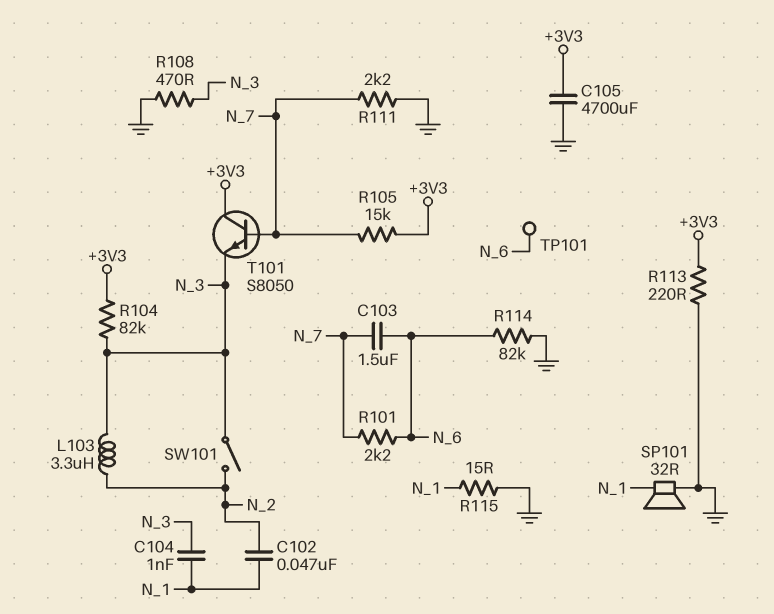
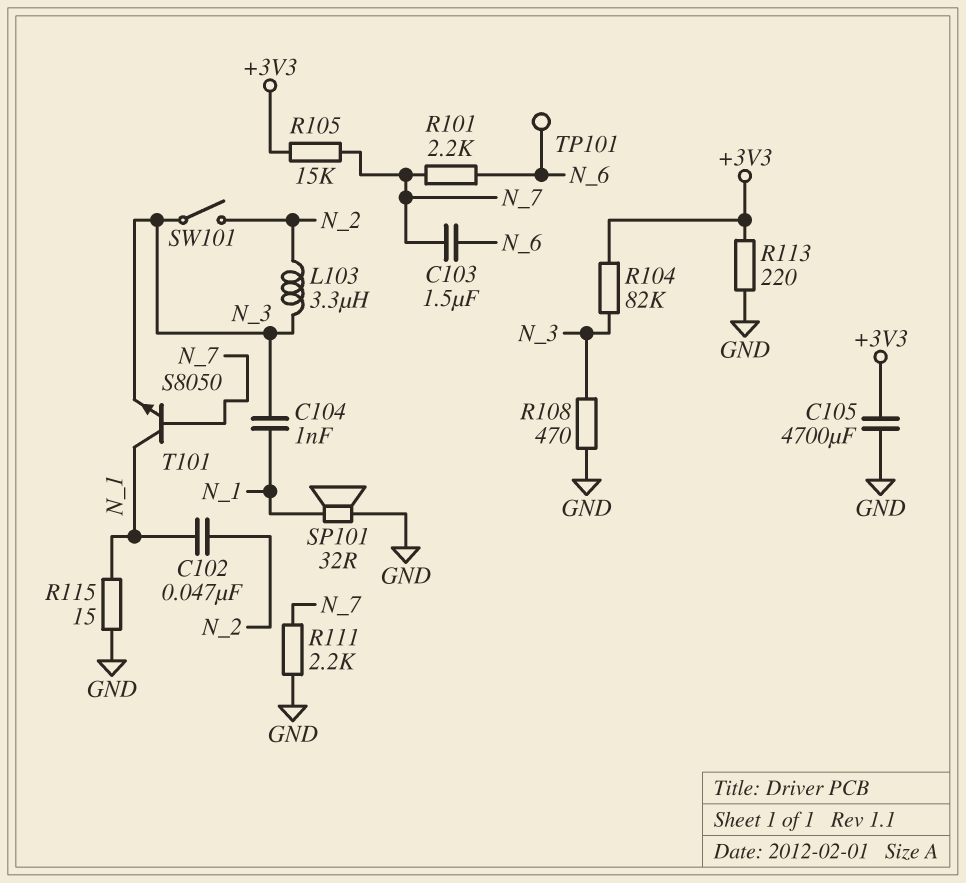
R114: 82k (GND, N_6) -> none
T101: NPN S8050 (B N_7, C +3V3, E N_3) -> NPN S8050 (B N_7, C N_1, E N_3)

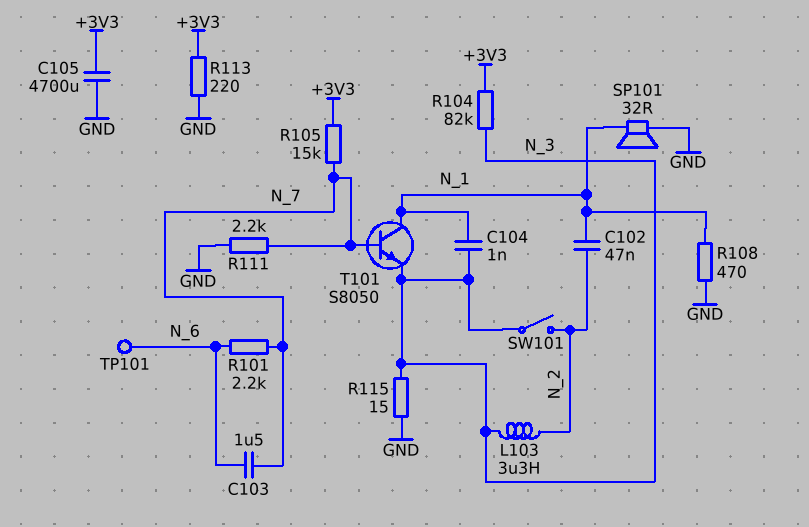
R108: 470 (GND, N_3) -> 470 (GND, N_1)
R115: 15 (GND, N_1) -> 15 (GND, N_3)

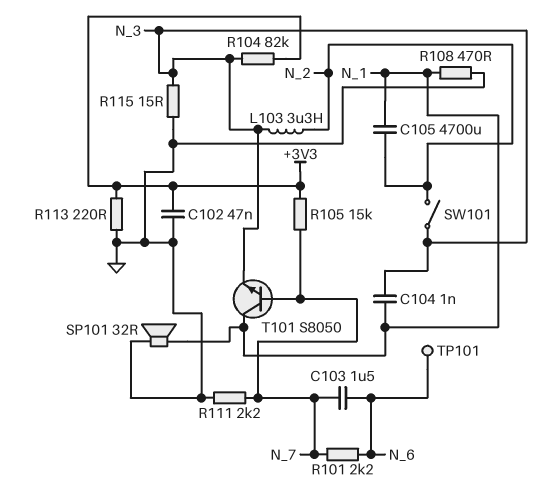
C102: 47nF (N_1, N_2) -> 47nF (+3V3, GND)
C105: 4700uF (+3V3, GND) -> 4700uF (N_1, N_2)

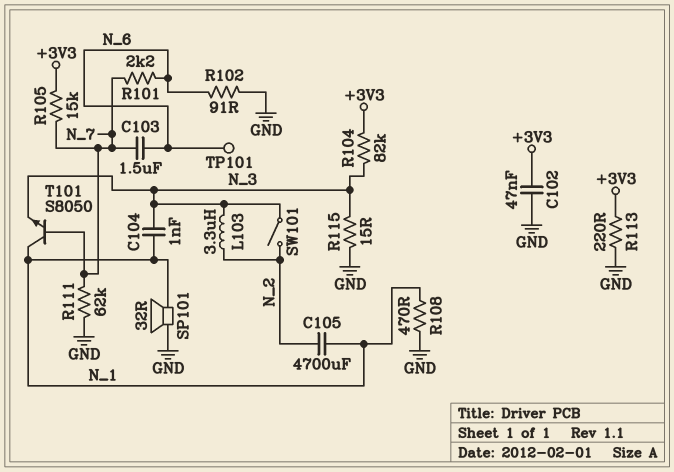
R102: none -> 91 (GND, N_6)
R111: 2.2k (GND, N_7) -> 62k (GND, N_7)

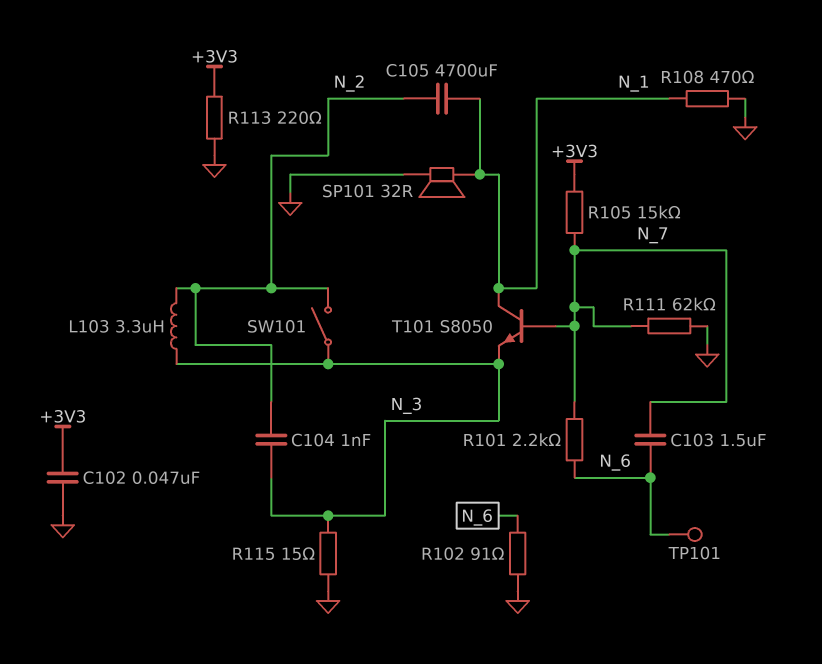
C104: 1nF (N_1, N_3) -> 1nF (N_2, N_3)
R104: 82k (+3V3, N_3) -> none

